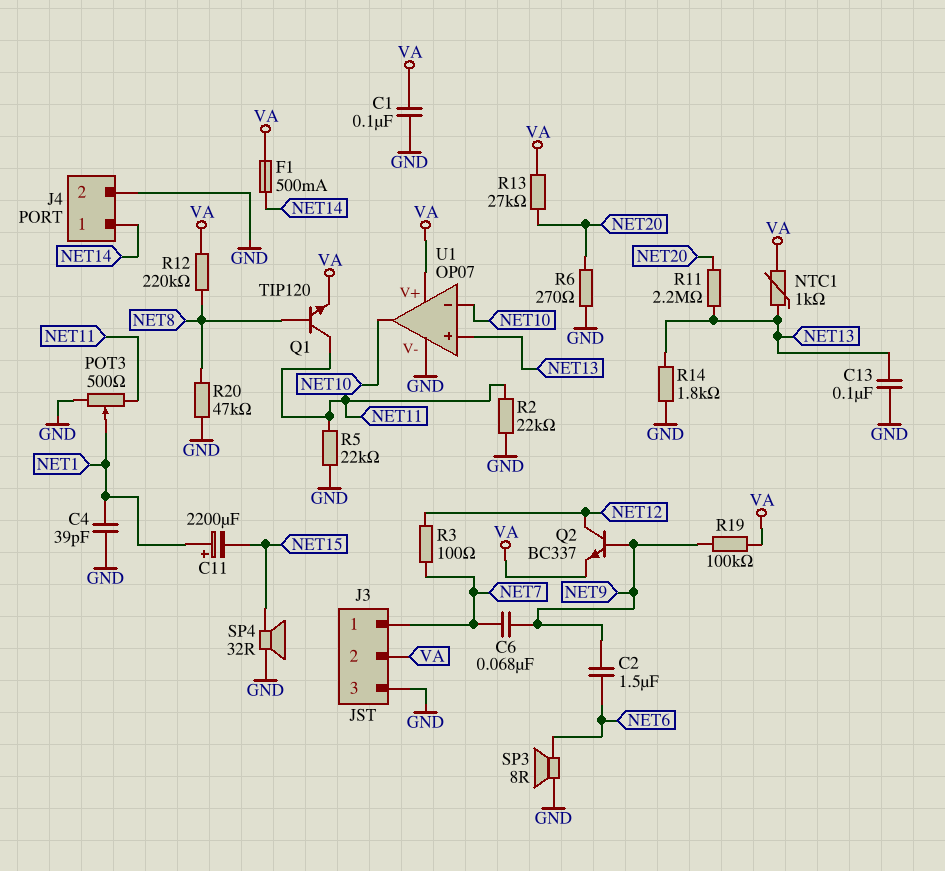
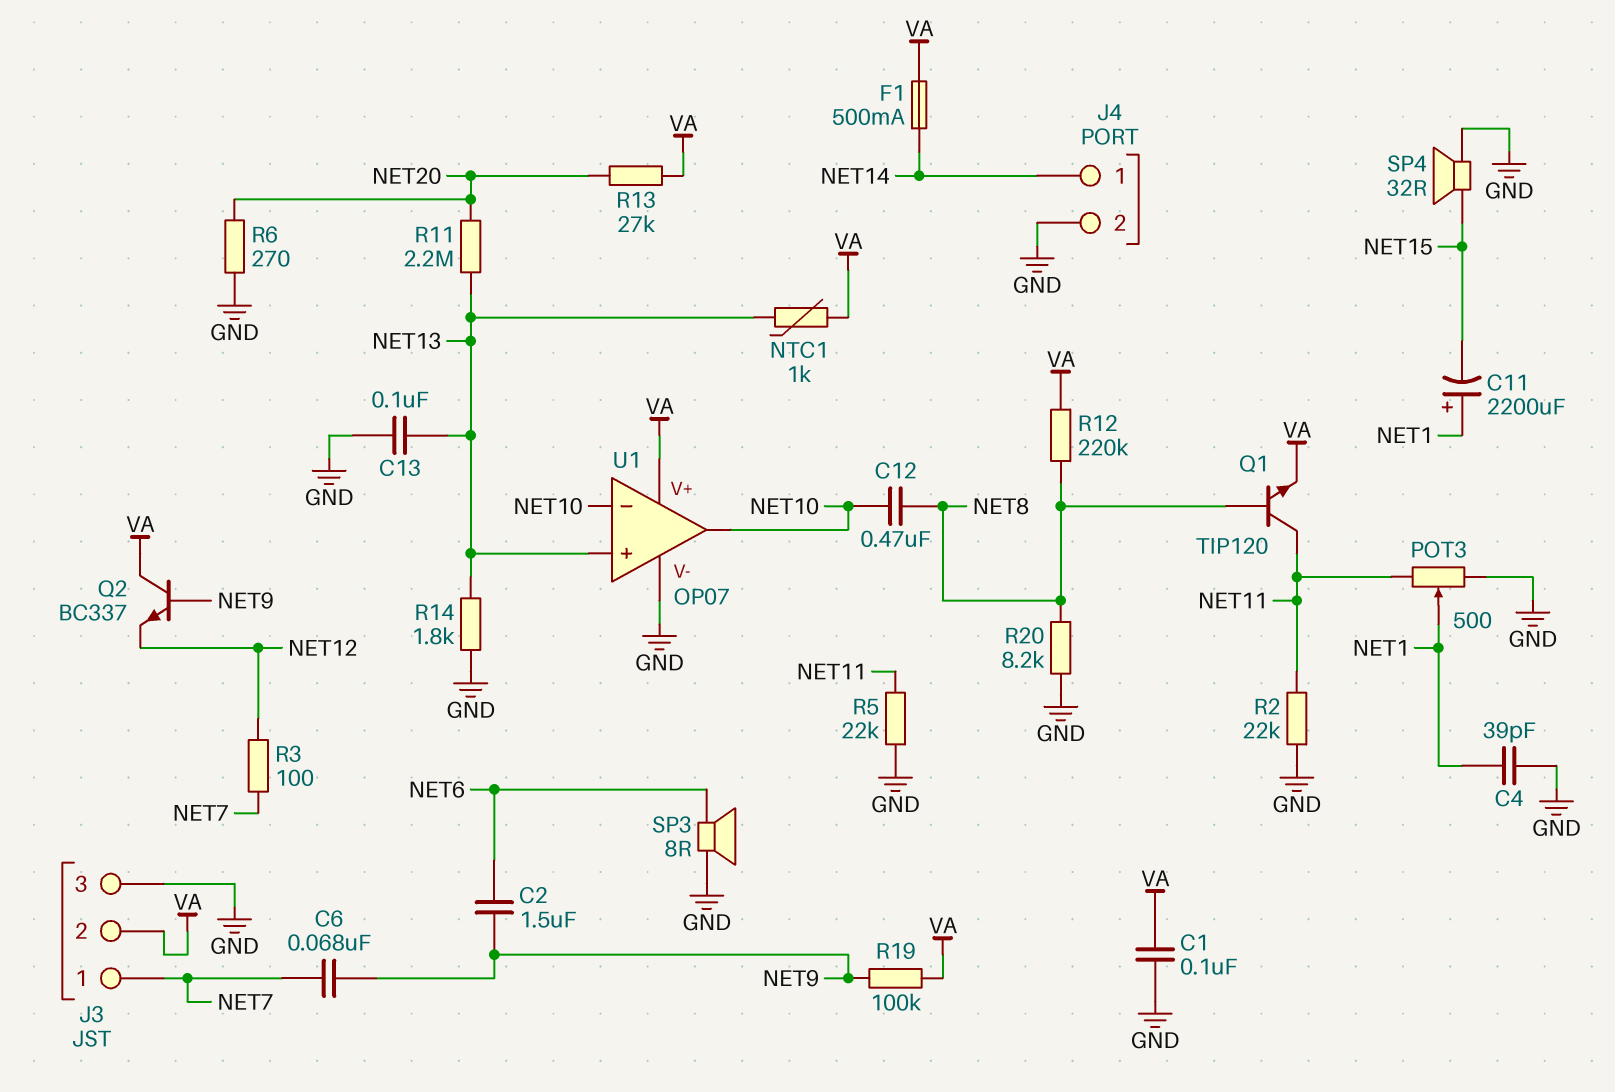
C12: none -> 470nF (NET8, NET10)
Q2: NPN BC337 (B NET9, C NET12, E VA) -> NPN BC337 (B NET9, C VA, E NET12)
R20: 47k (GND, NET8) -> 8.2k (GND, NET8)

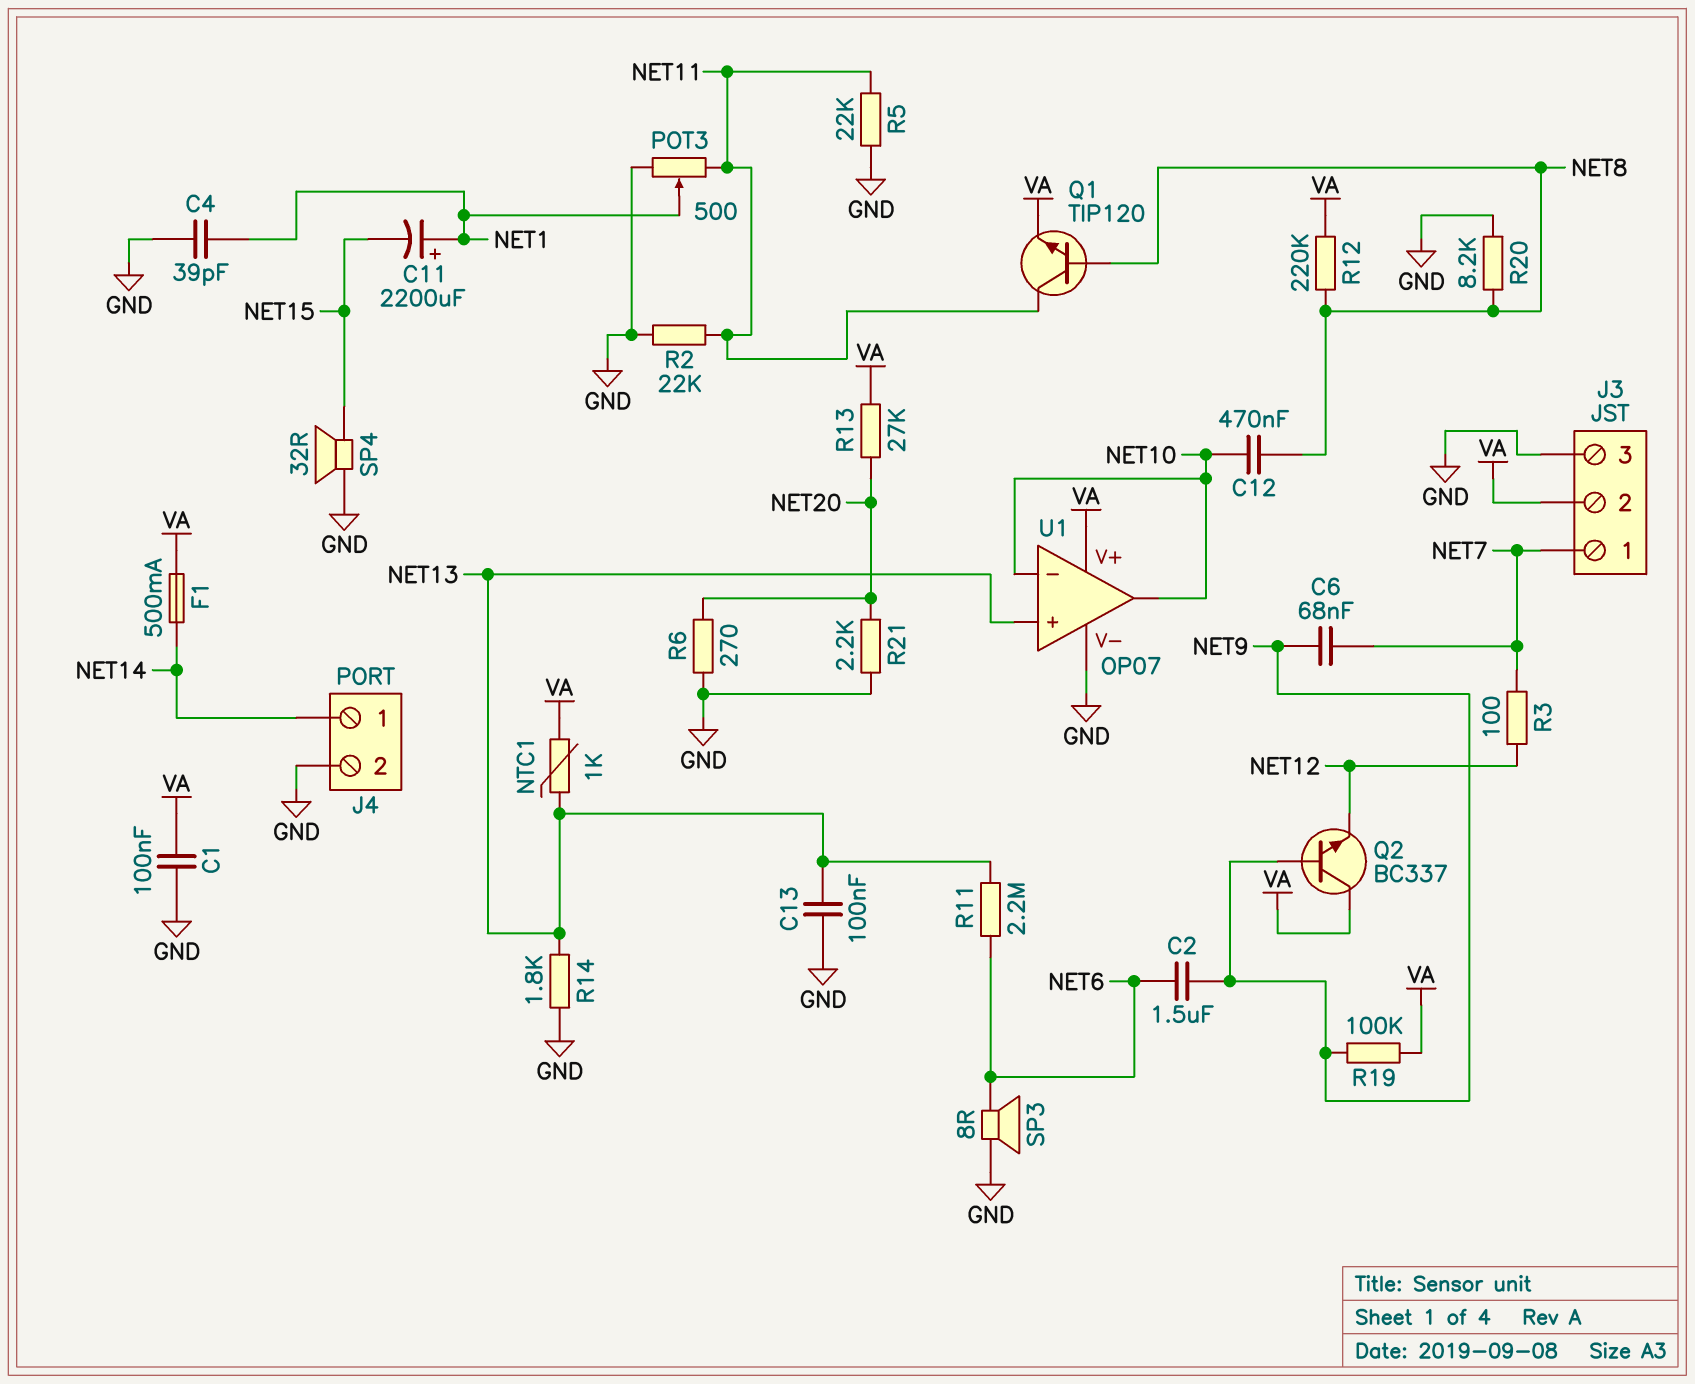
R11: 2.2M (NET13, NET20) -> 2.2M (NET6, NET13)
R21: none -> 2.2k (GND, NET20)

